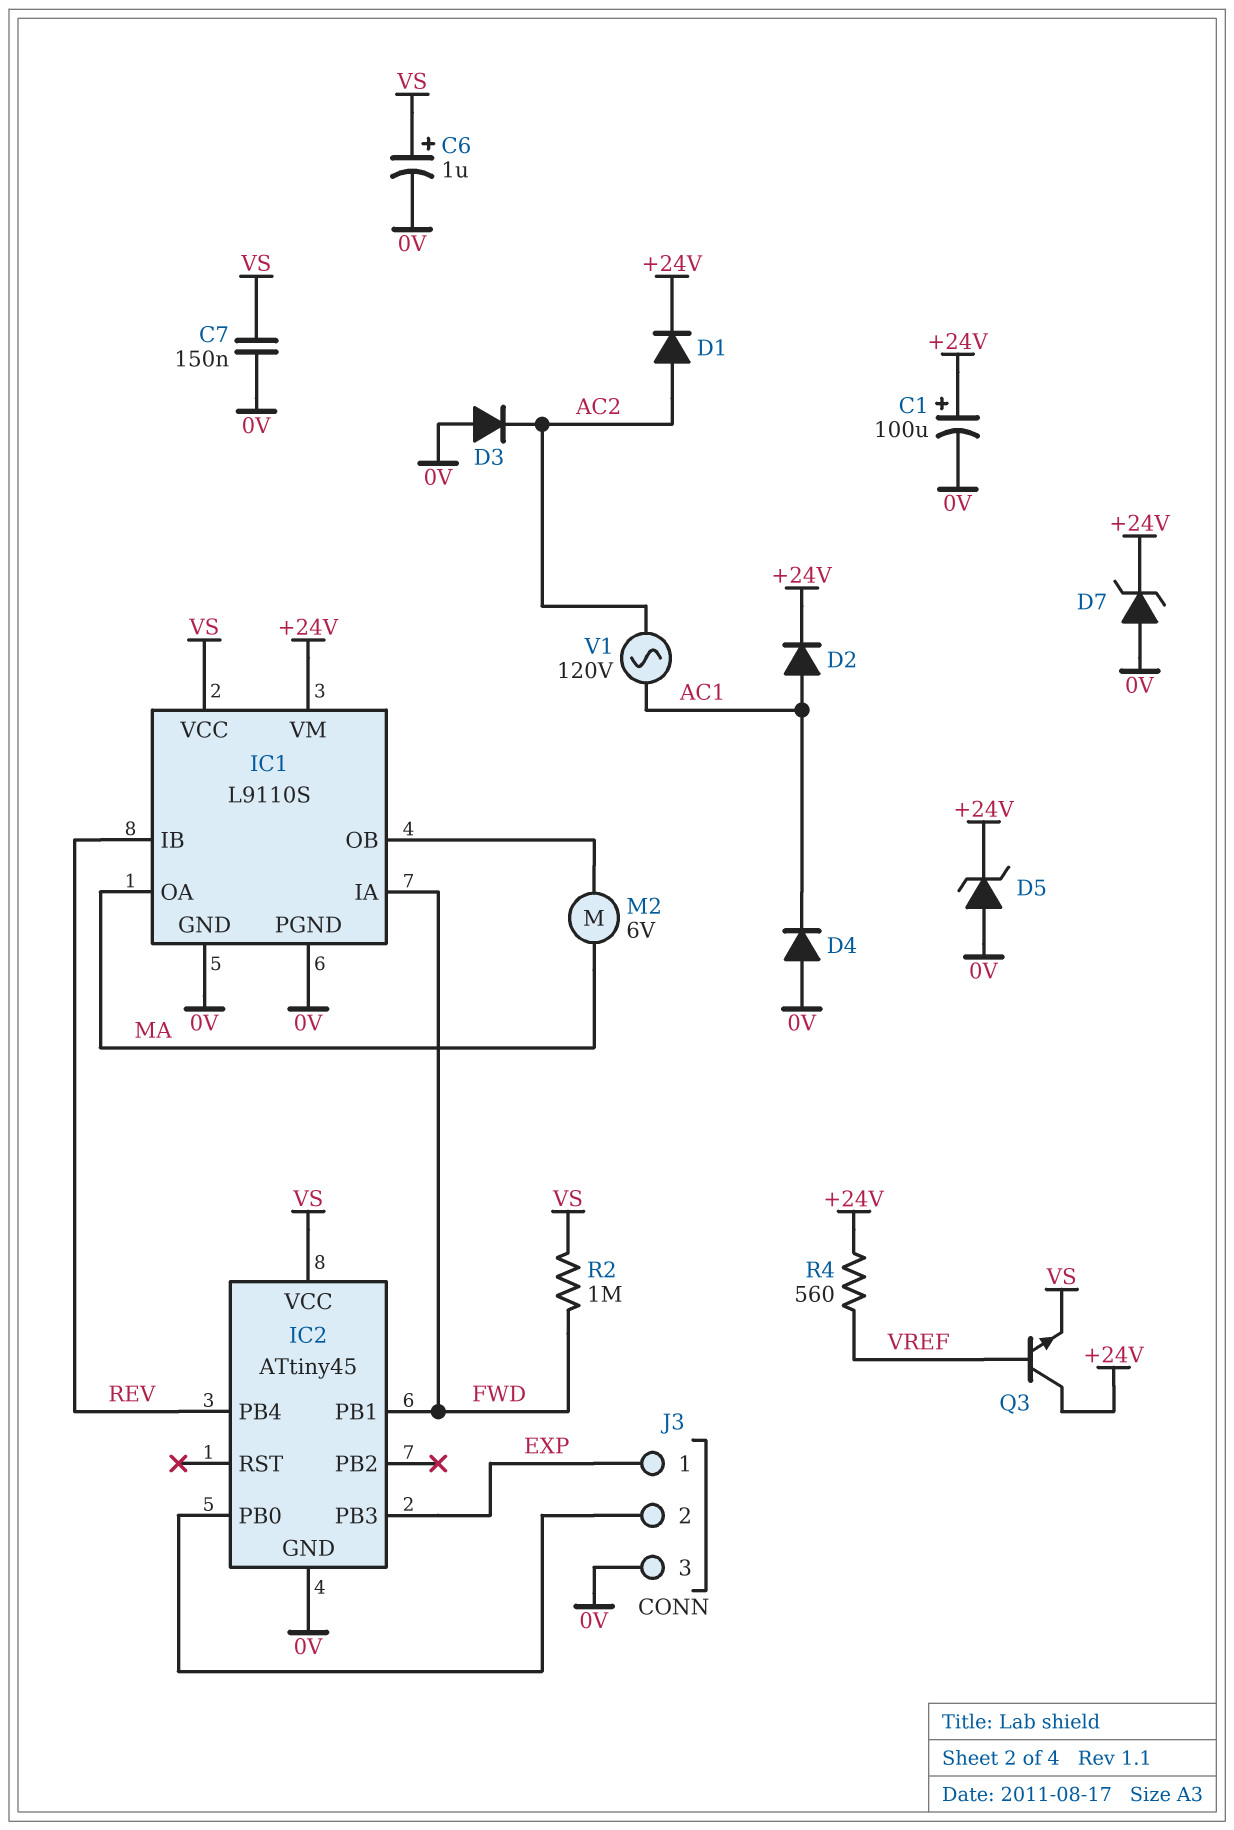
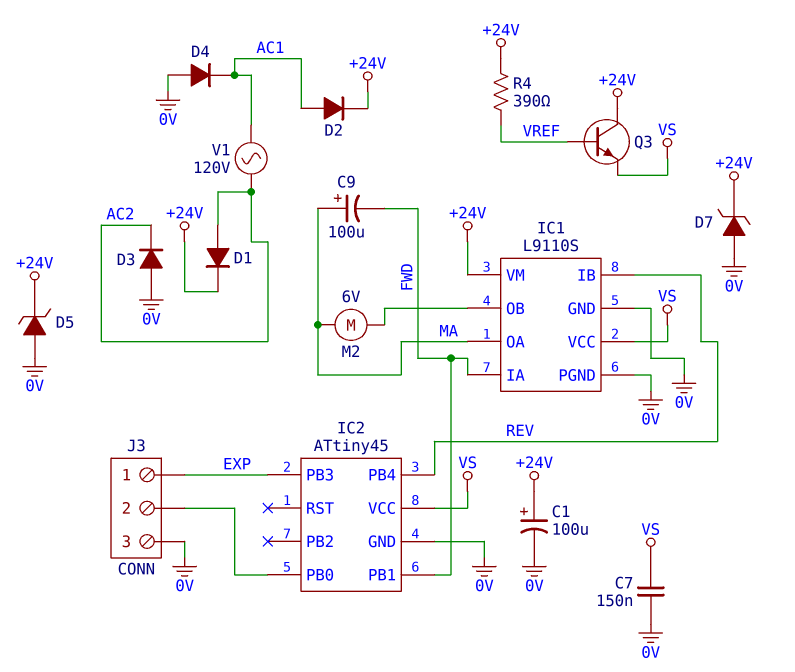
C6: 1uF (plus VS, minus 0V) -> none
C9: none -> 100uF (plus MA, minus FWD)
R2: 1M (FWD, VS) -> none
R4: 560 (+24V, VREF) -> 390 (+24V, VREF)

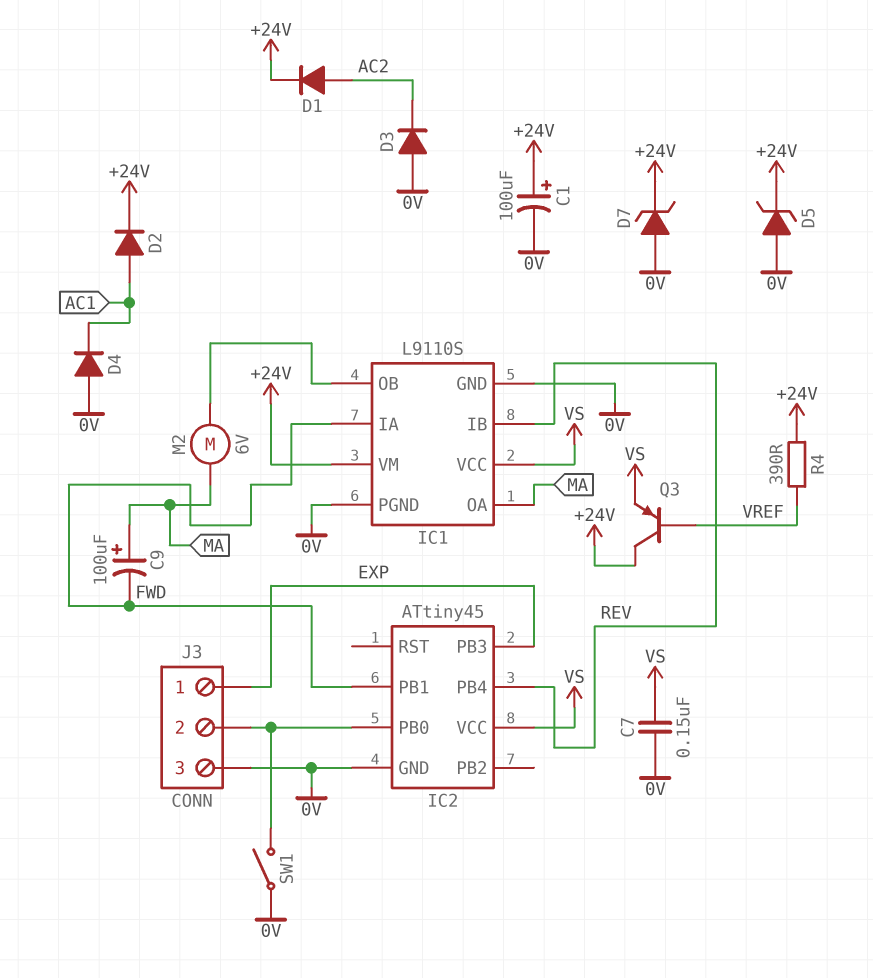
Q3: NPN (B VREF, C +24V, E VS) -> PNP (B VREF, C +24V, E VS)
SW1: none -> switch (0V, IC2/PB0)
V1: AC 120V (AC1, AC2) -> none

